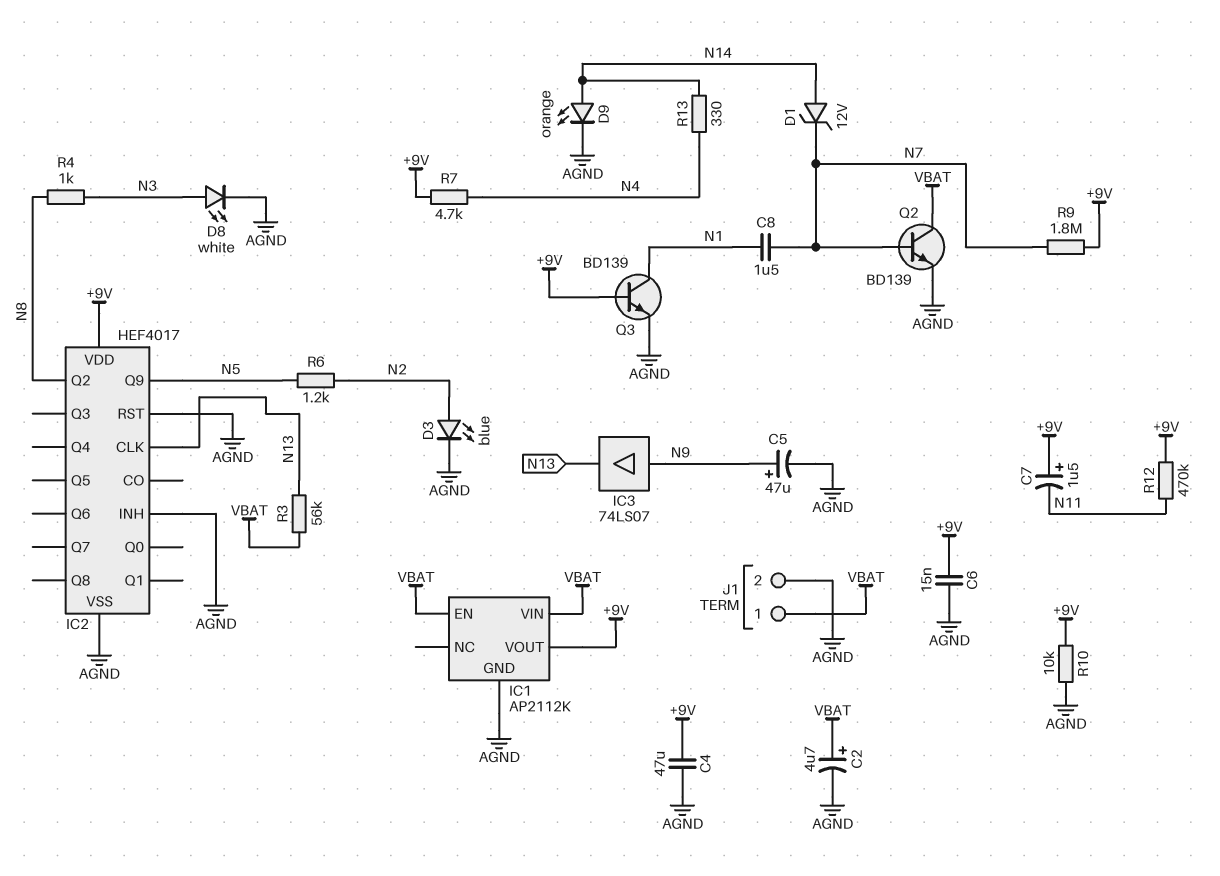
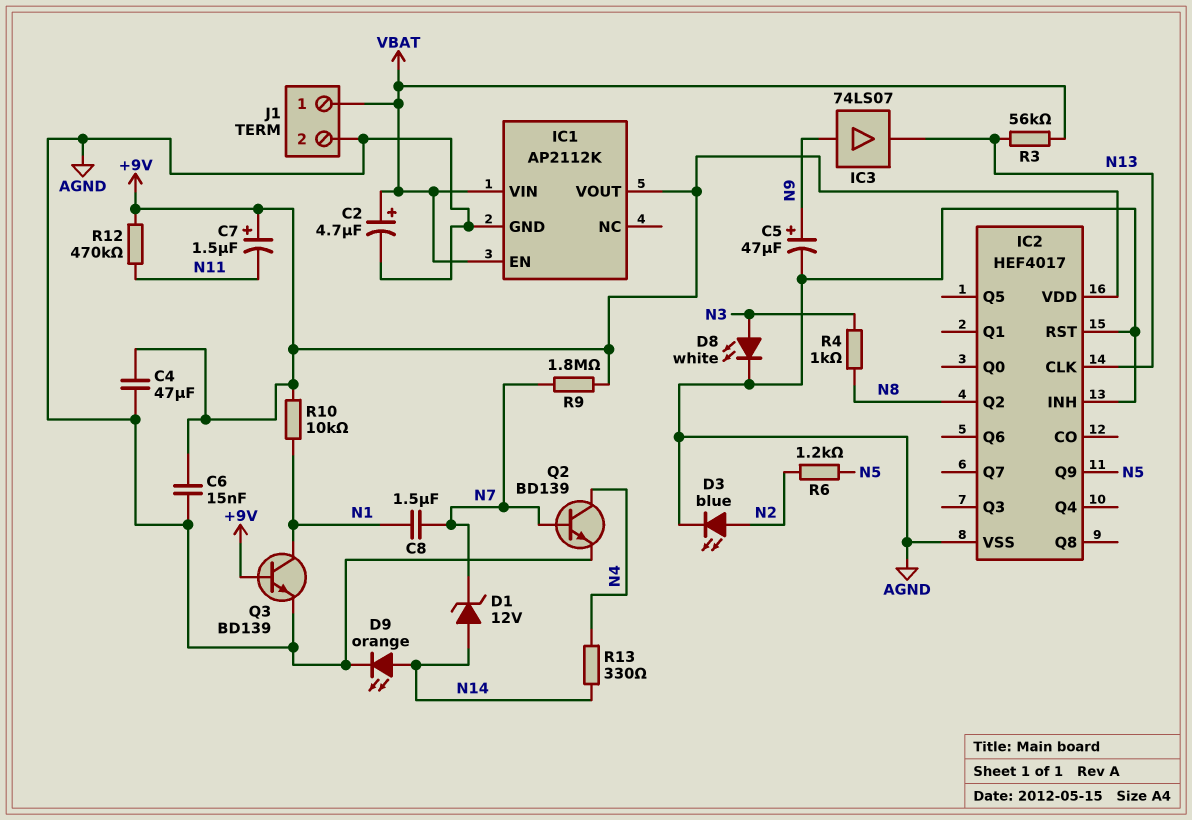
Q2: NPN BD139 (B N7, C VBAT, E AGND) -> NPN BD139 (B N7, C N4, E AGND)
R7: 4.7k (+9V, N4) -> none
R10: 10k (+9V, AGND) -> 10k (+9V, N1)

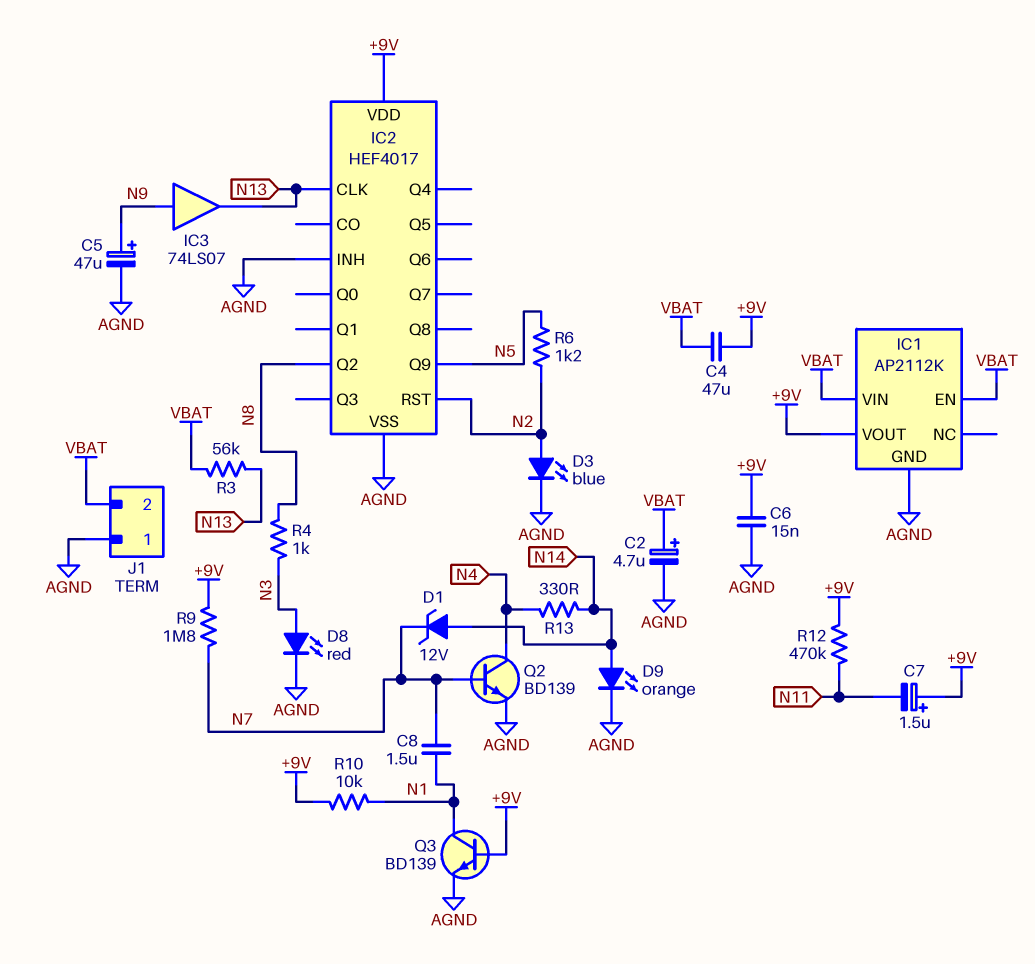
C4: 47uF (+9V, AGND) -> 47uF (+9V, VBAT)
D8: LED white (A N3, K AGND) -> LED red (A N3, K AGND)
IC2 pin RST: AGND -> N2
J1 pin 1: VBAT -> AGND
J1 pin 2: AGND -> VBAT

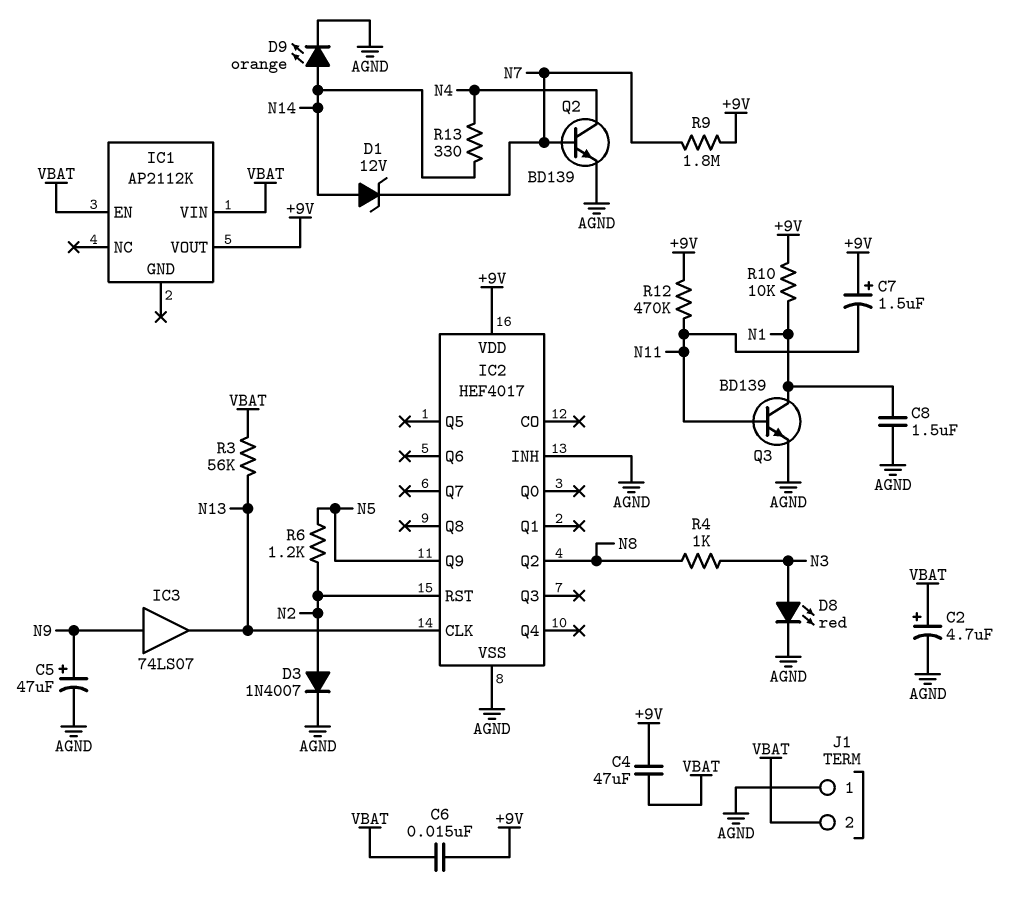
C6: 15nF (+9V, AGND) -> 15nF (+9V, VBAT)
C8: 1.5uF (N1, N7) -> 1.5uF (AGND, N1)
D3: LED blue (A N2, K AGND) -> diode 1N4007 (A N2, K AGND)
IC1 pin GND: AGND -> none
Q3: NPN BD139 (B +9V, C N1, E AGND) -> NPN BD139 (B N11, C N1, E AGND)

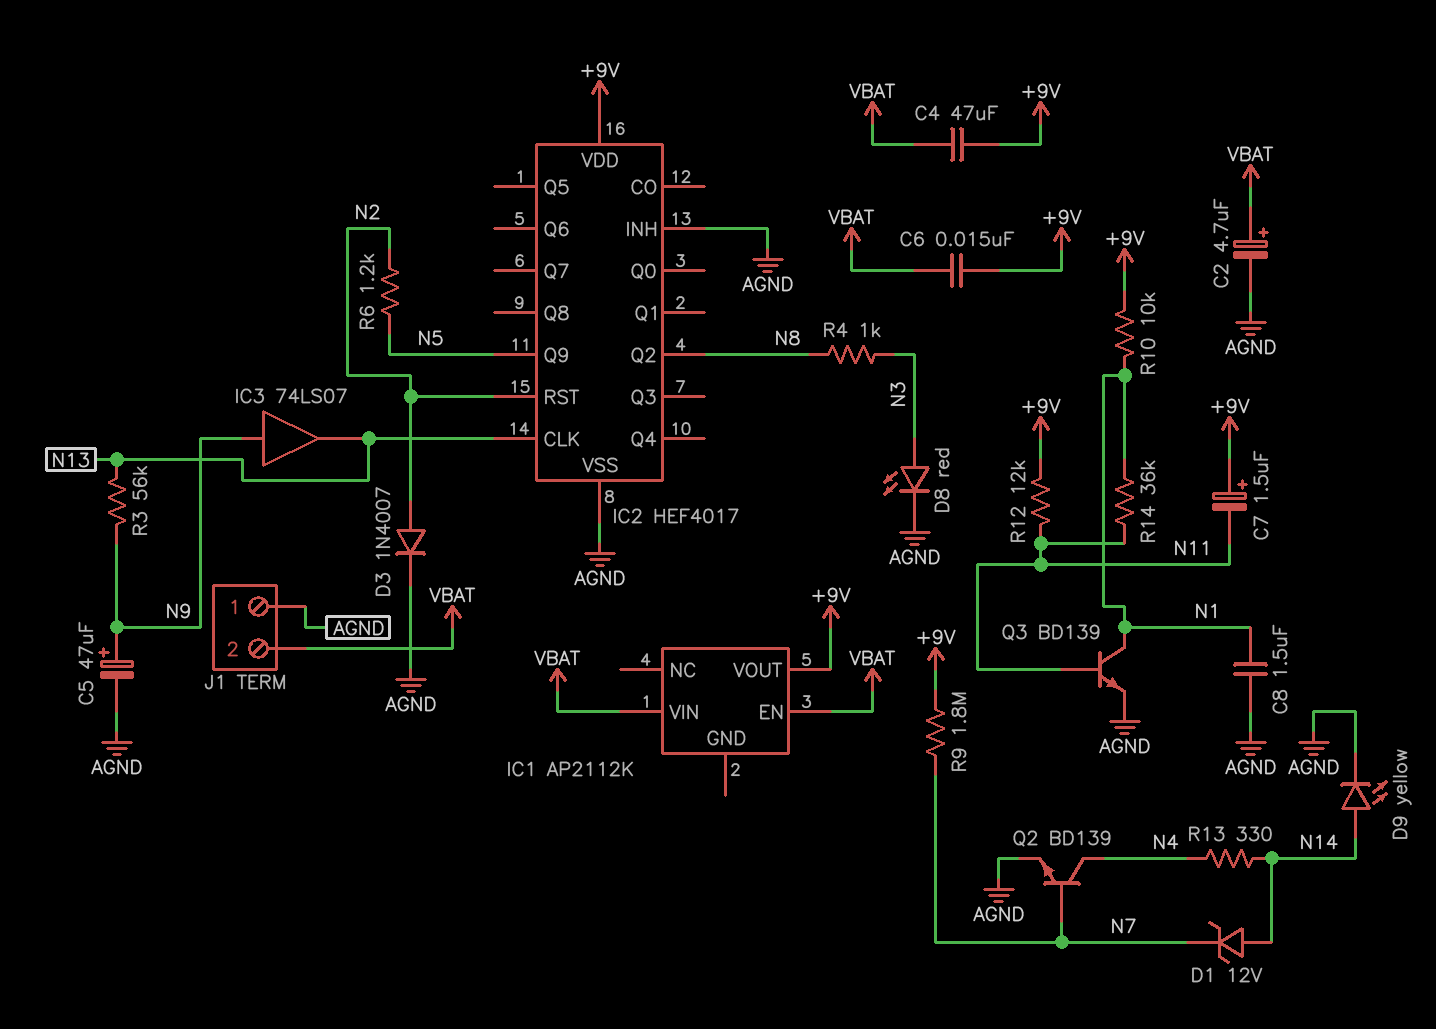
D9: LED orange (A N14, K AGND) -> LED yellow (A N14, K AGND)
R3: 56k (N13, VBAT) -> 56k (N9, N13)
R12: 470k (+9V, N11) -> 12k (+9V, N11)
R14: none -> 36k (N1, N11)

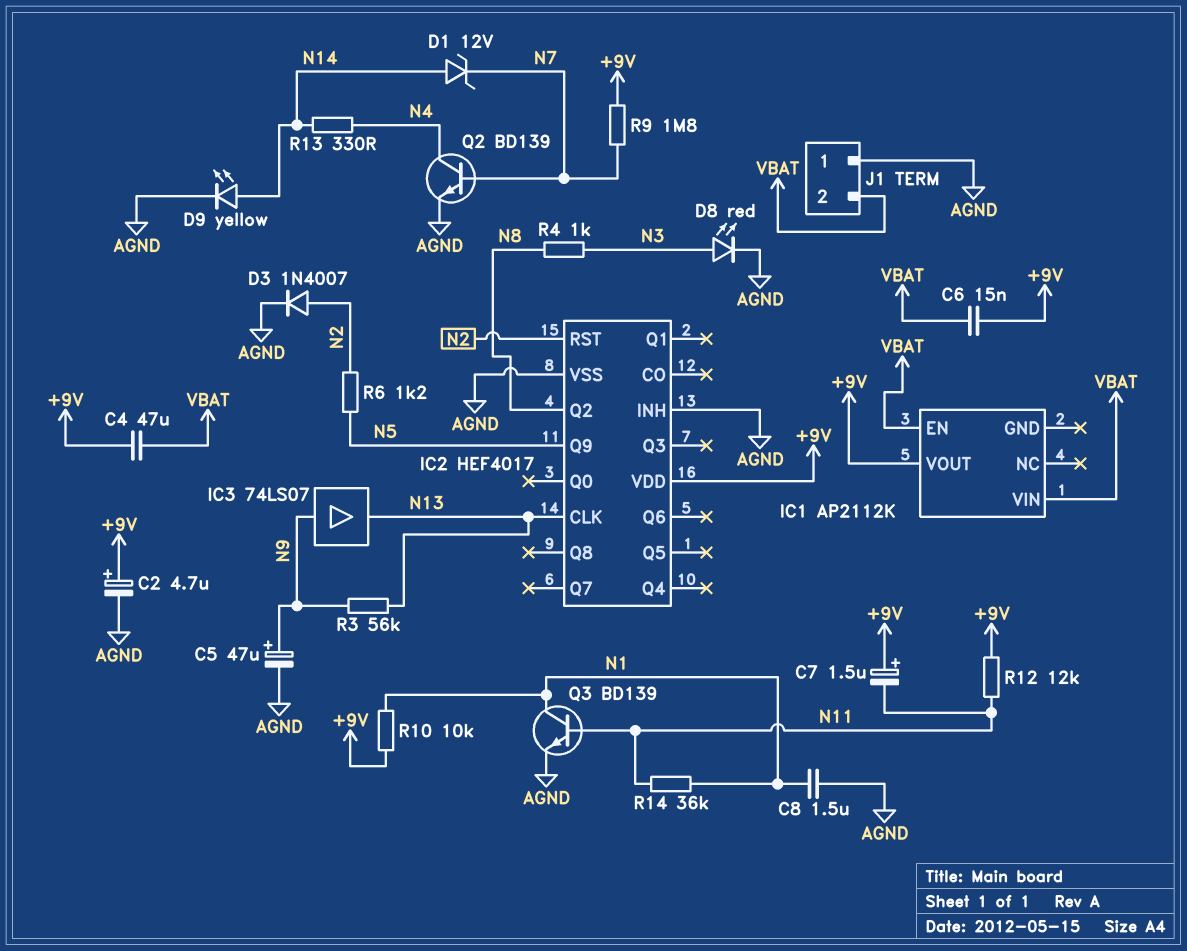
C2: 4.7uF (plus VBAT, minus AGND) -> 4.7uF (plus +9V, minus AGND)

